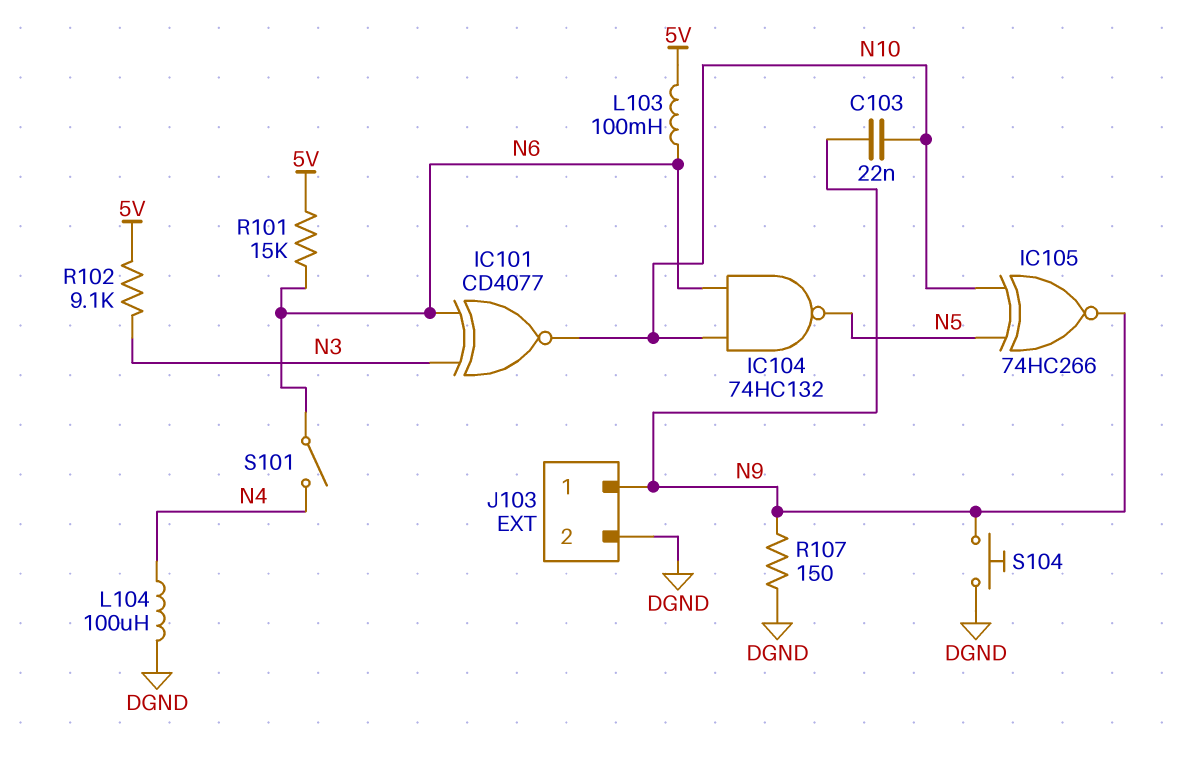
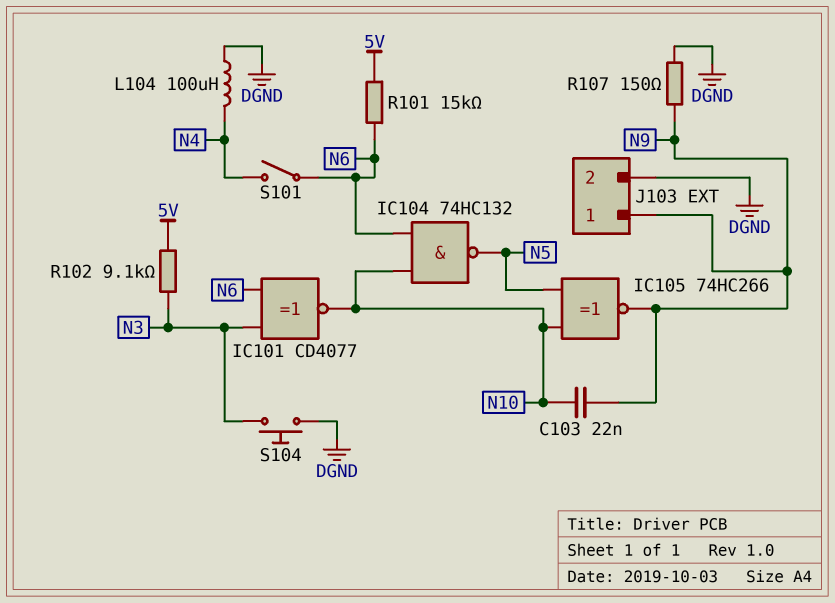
L103: 100mH (5V, N6) -> none
S104: button (DGND, N9) -> button (DGND, N3)

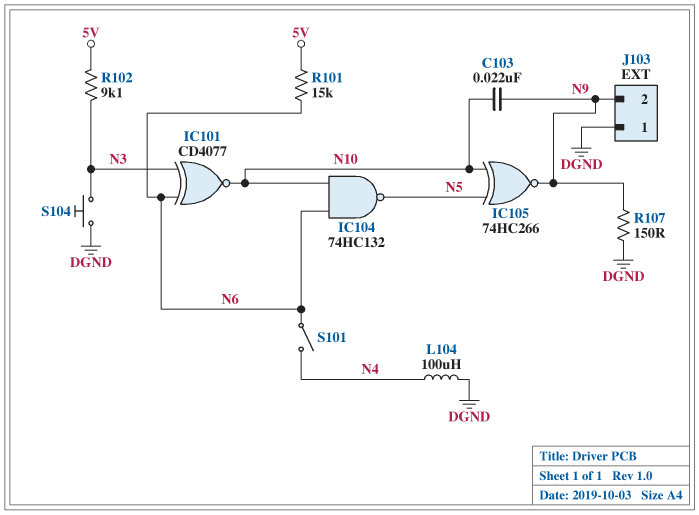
J103 pin 1: N9 -> DGND
J103 pin 2: DGND -> N9

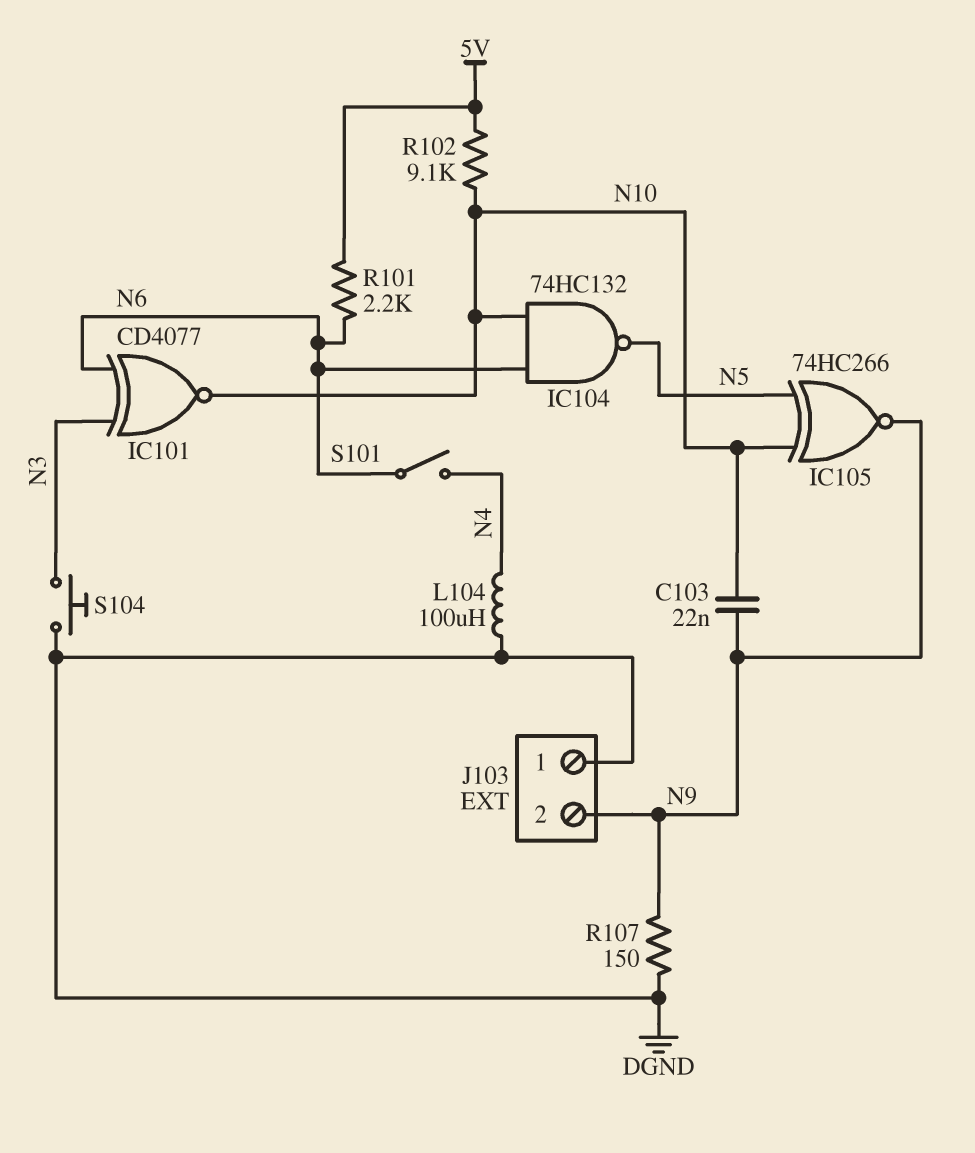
R101: 15k (5V, N6) -> 2.2k (5V, N6)
R102: 9.1k (5V, N3) -> 9.1k (5V, N10)

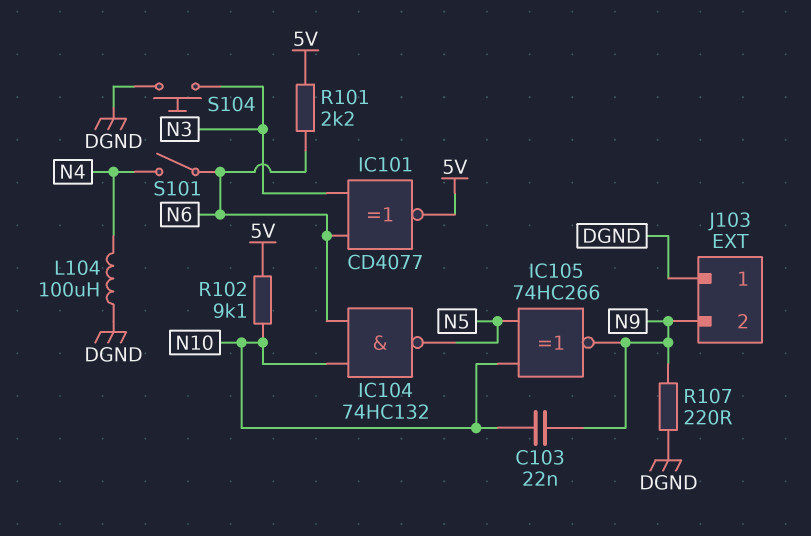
IC101: XNOR CD4077 (in N3, in N6, out N10) -> XNOR CD4077 (in N3, in N6, out 5V)
R107: 150 (DGND, N9) -> 220 (DGND, N9)

